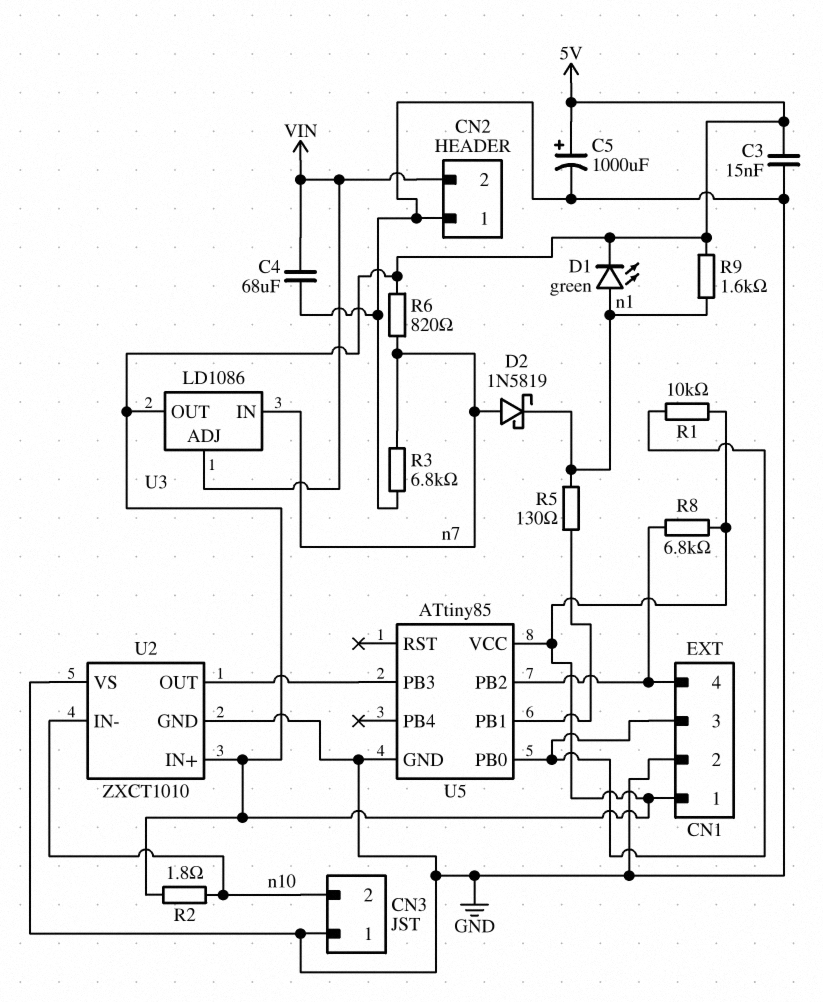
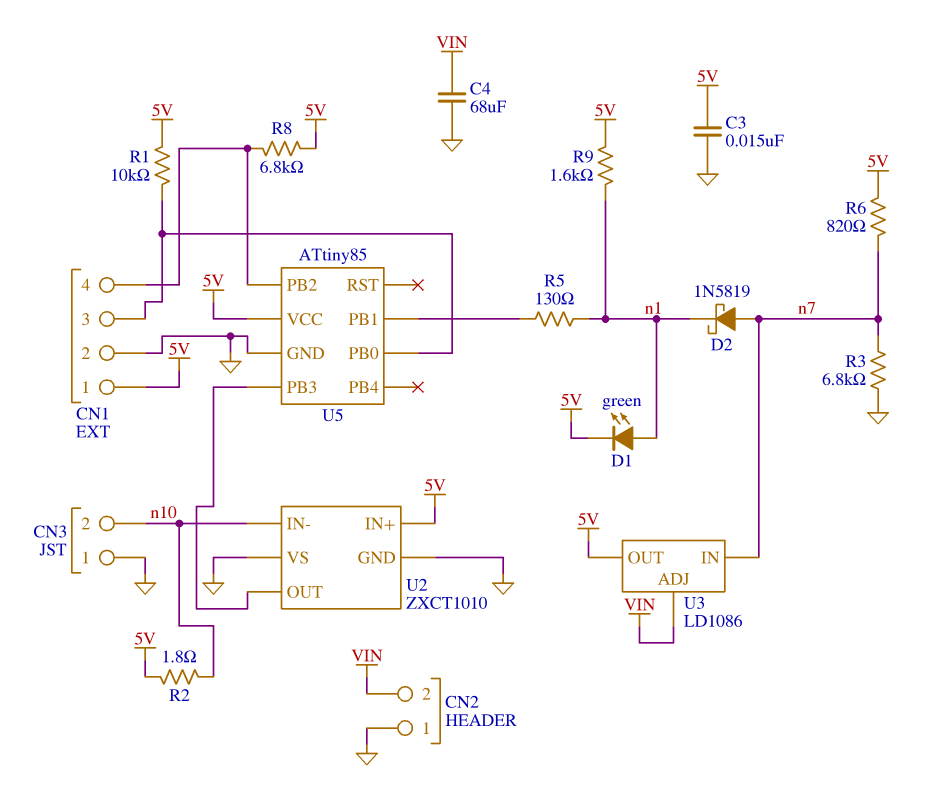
C5: 1000uF (plus 5V, minus GND) -> none

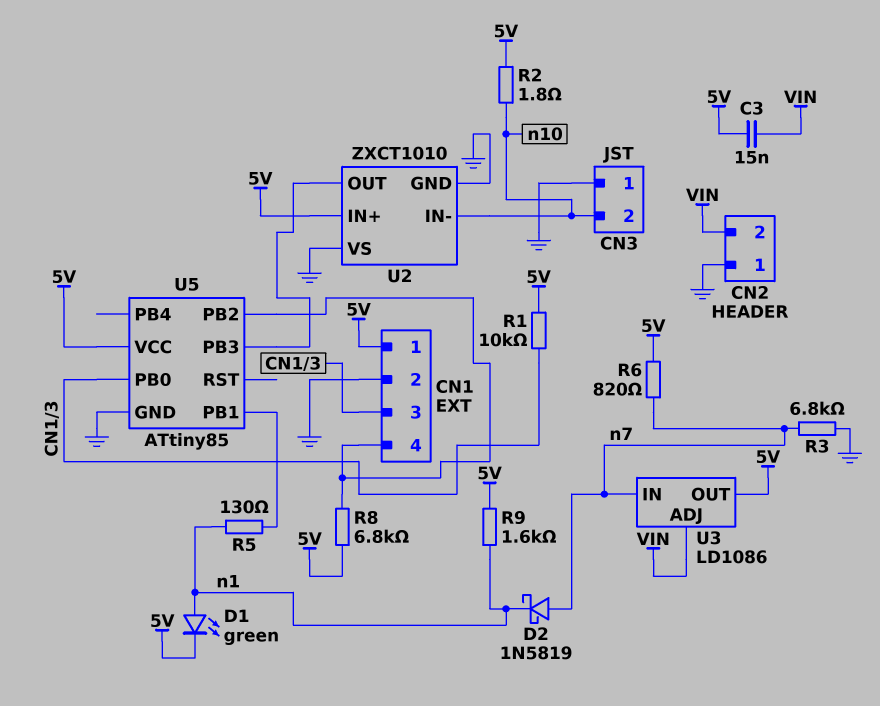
C3: 15nF (5V, GND) -> 15nF (5V, VIN)
C4: 68uF (GND, VIN) -> none

